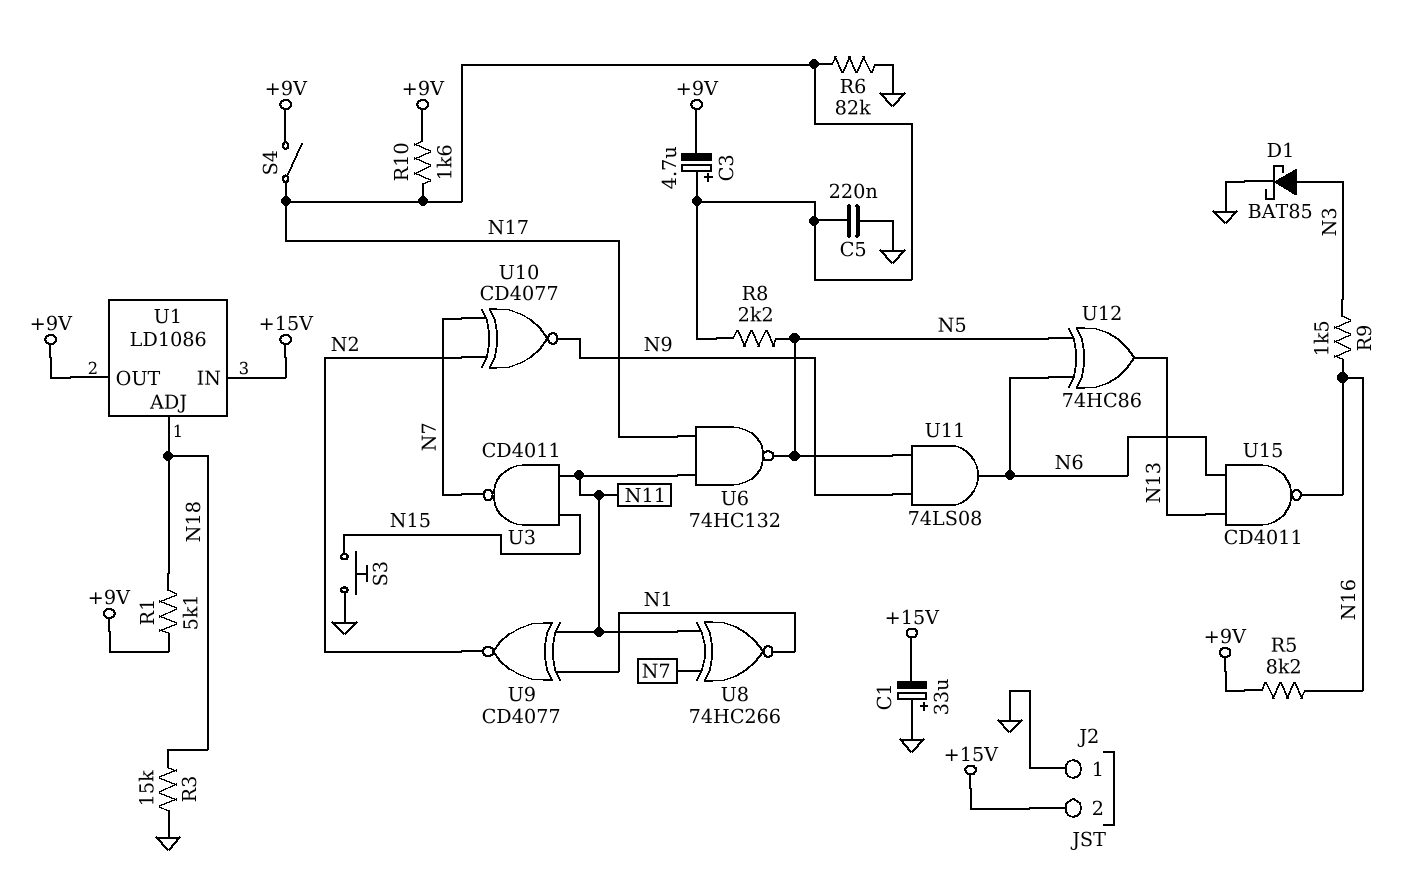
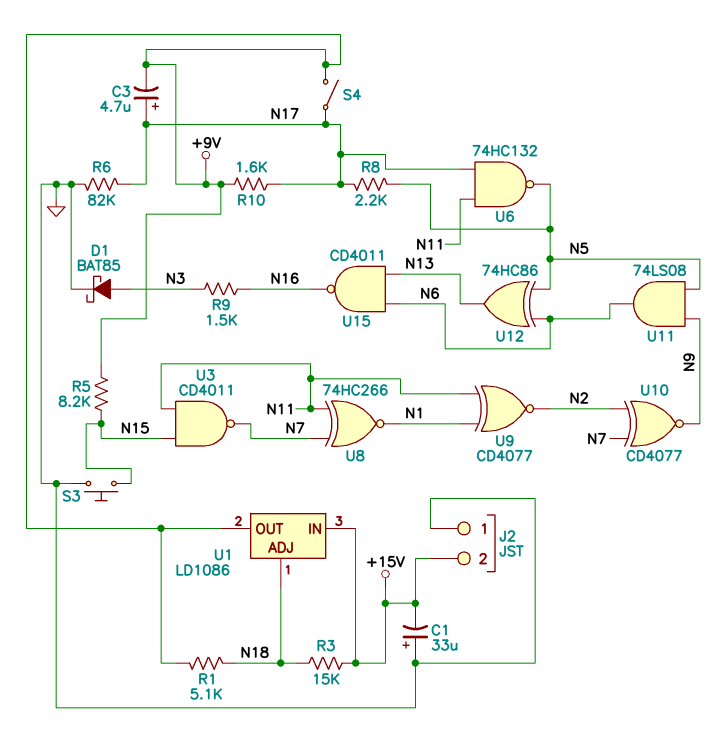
C5: 220nF (GND, N17) -> none
R3: 15k (GND, N18) -> 15k (+15V, N18)
R5: 8.2k (+9V, N16) -> 8.2k (+9V, N15)

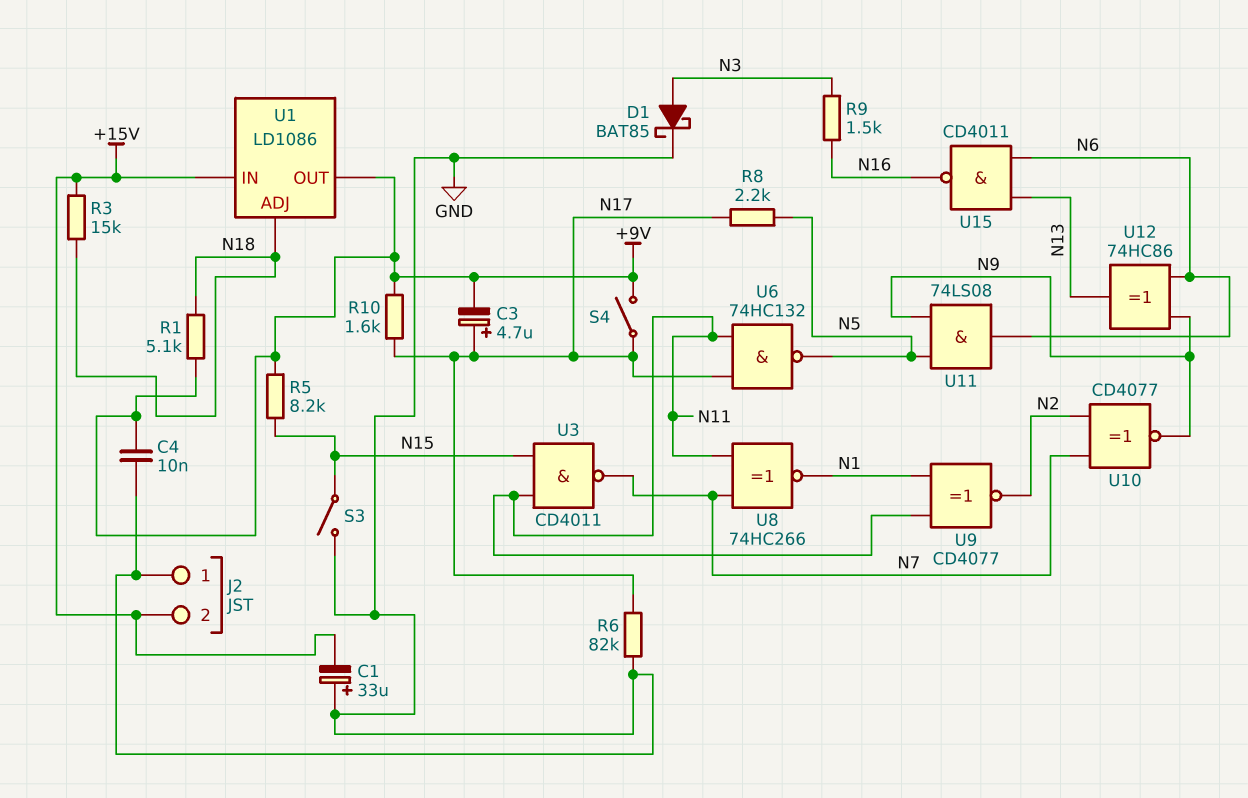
C4: none -> 10nF (+9V, GND)
S3: button (GND, N15) -> switch (GND, N15)
U12: XOR 74HC86 (in N5, in N6, out N13) -> XOR 74HC86 (in N6, in N9, out N13)

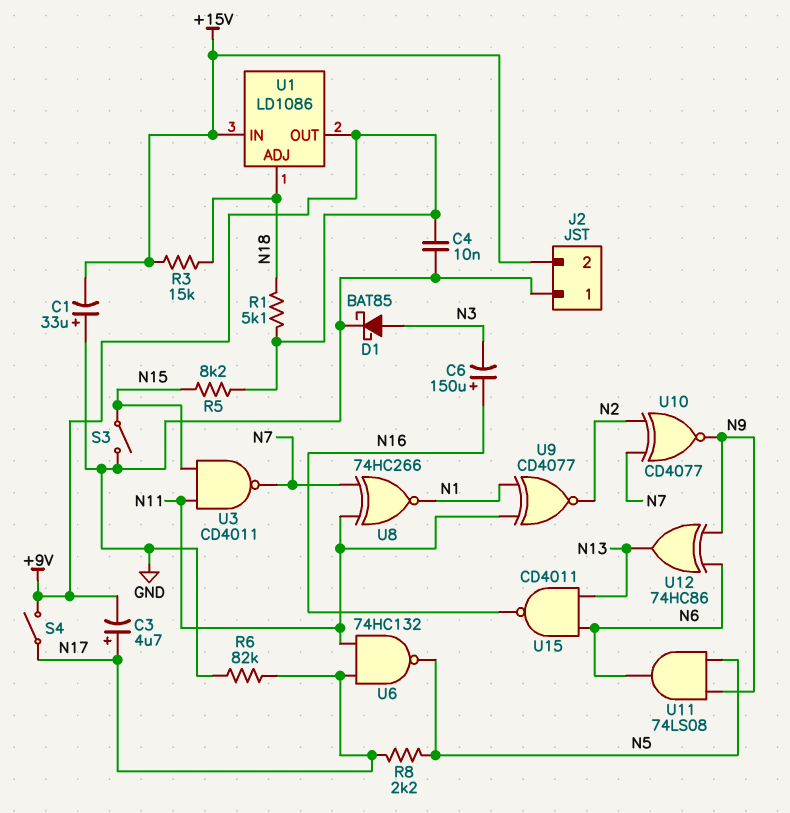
C6: none -> 150uF (plus N16, minus N3)
R9: 1.5k (N3, N16) -> none
R10: 1.6k (+9V, N17) -> none

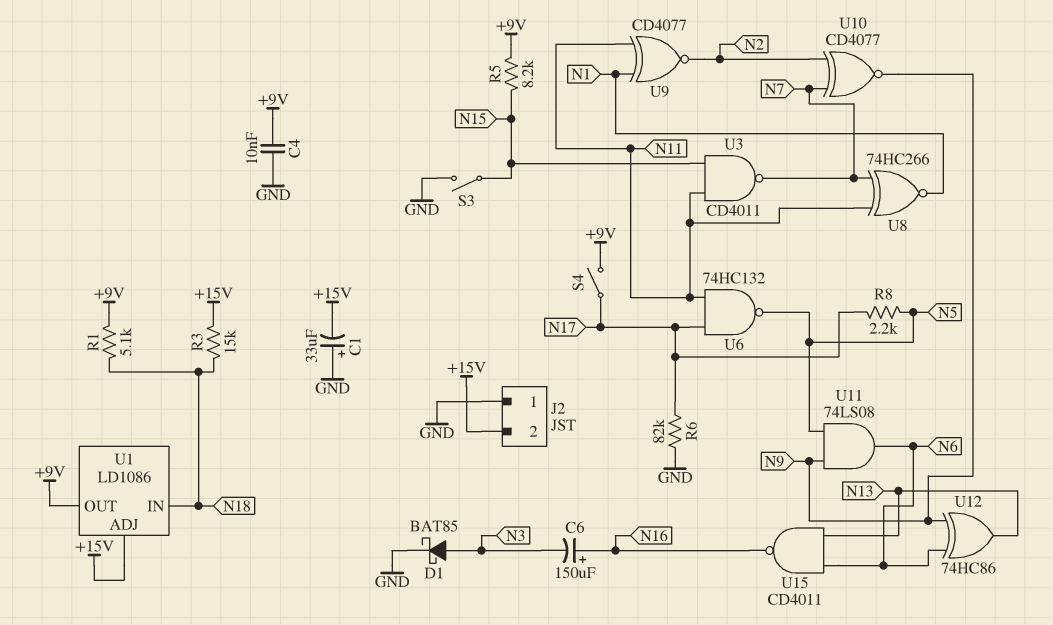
C3: 4.7uF (plus N17, minus +9V) -> none
U1 pin ADJ: N18 -> +15V
U1 pin IN: +15V -> N18

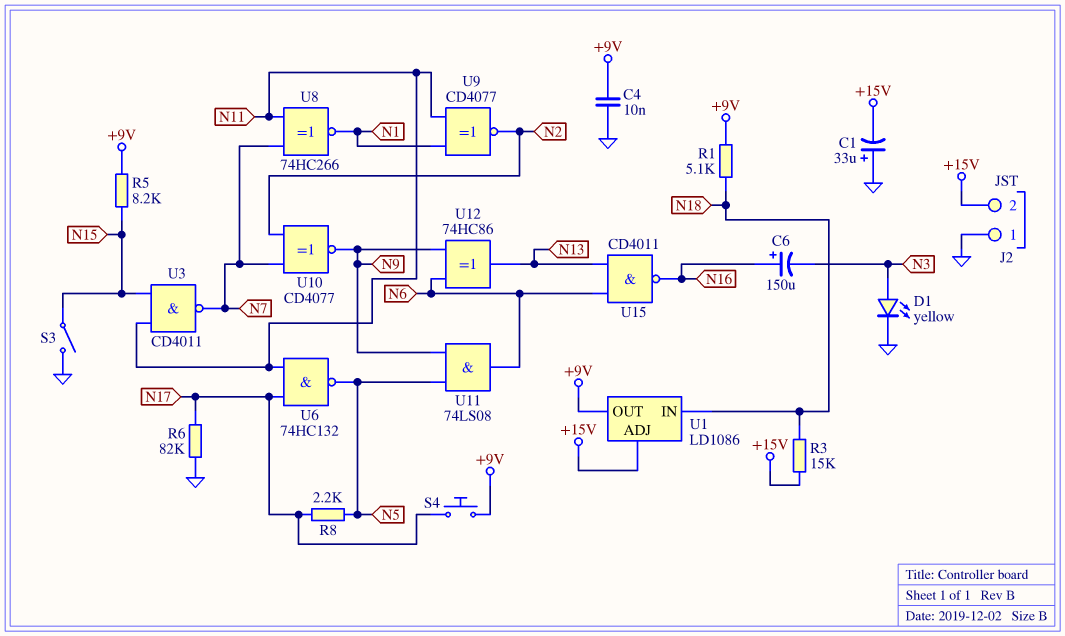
D1: schottky BAT85 (A N3, K GND) -> LED yellow (A N3, K GND)
S4: switch (+9V, N17) -> button (+9V, N17)

